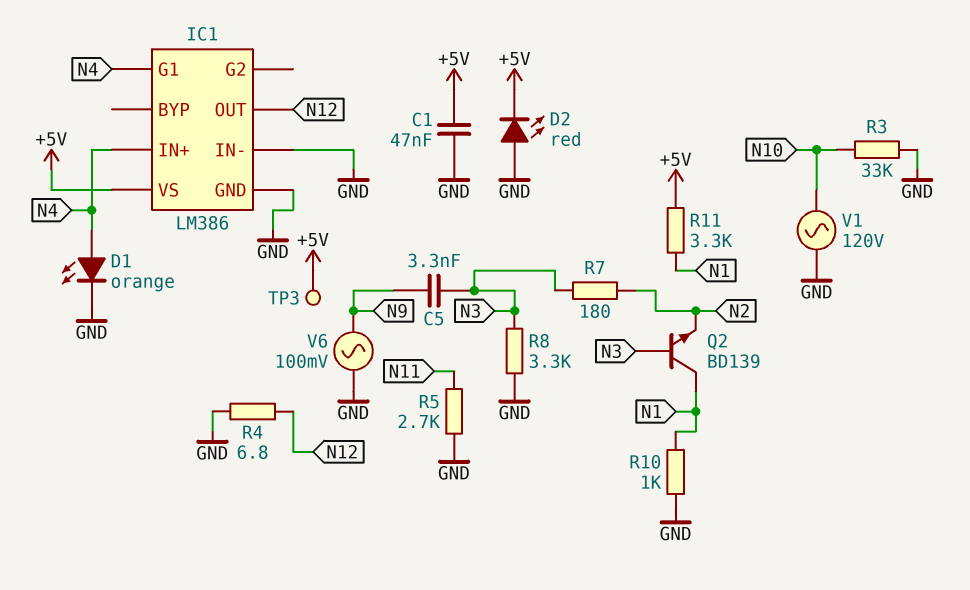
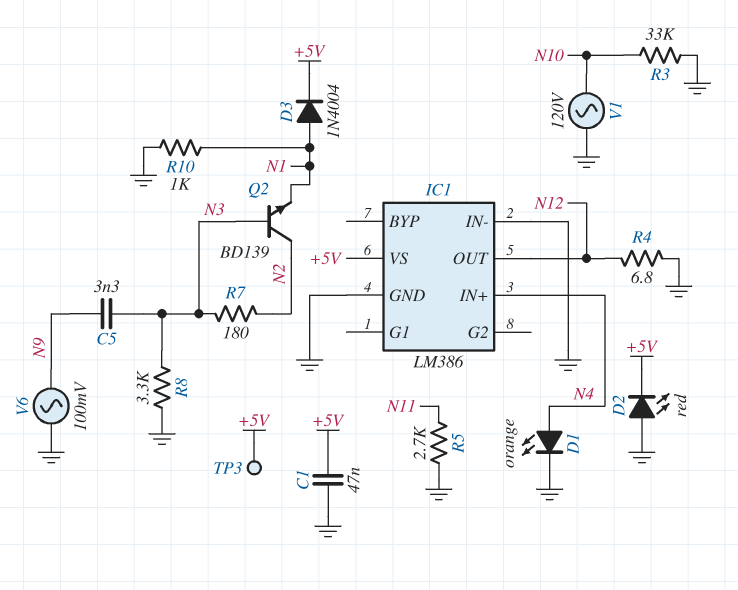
D3: none -> diode 1N4004 (A N1, K +5V)
IC1 pin G1: N4 -> none
Q2: NPN BD139 (B N3, C N1, E N2) -> NPN BD139 (B N3, C N2, E N1)
R11: 3.3k (+5V, N1) -> none

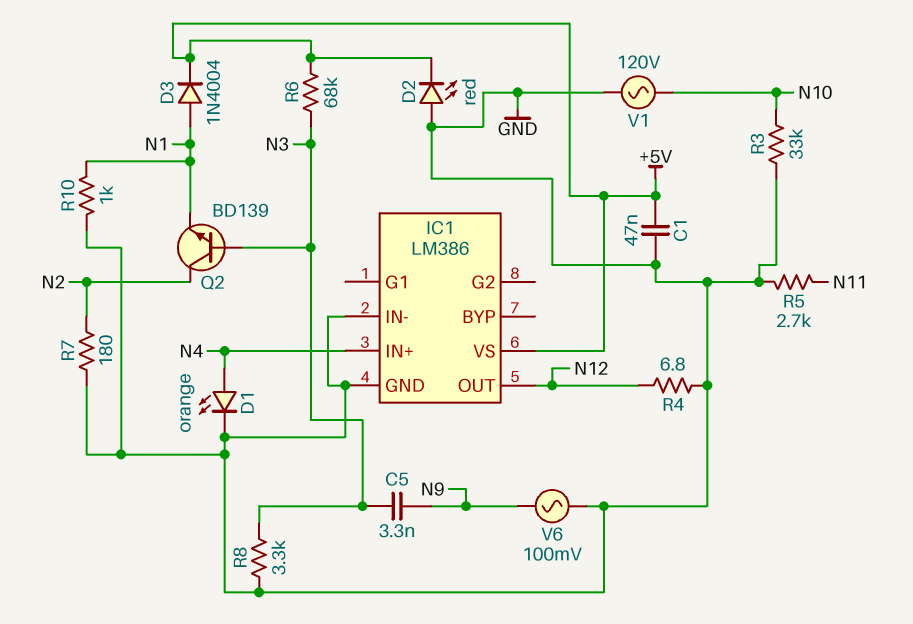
R6: none -> 68k (+5V, N3)
R7: 180 (N2, N3) -> 180 (GND, N2)
TP3: test point (+5V) -> none

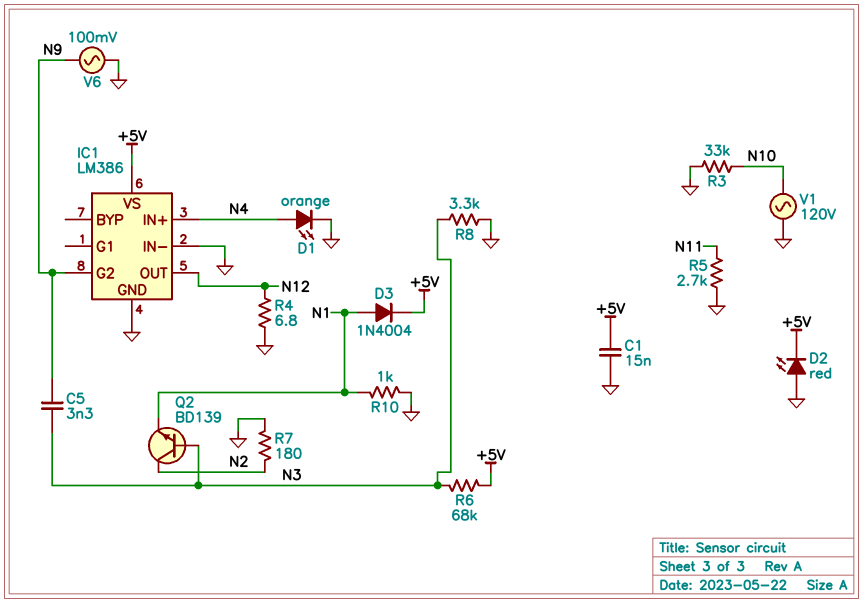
C1: 47nF (+5V, GND) -> 15nF (+5V, GND)
IC1 pin G2: none -> N9

